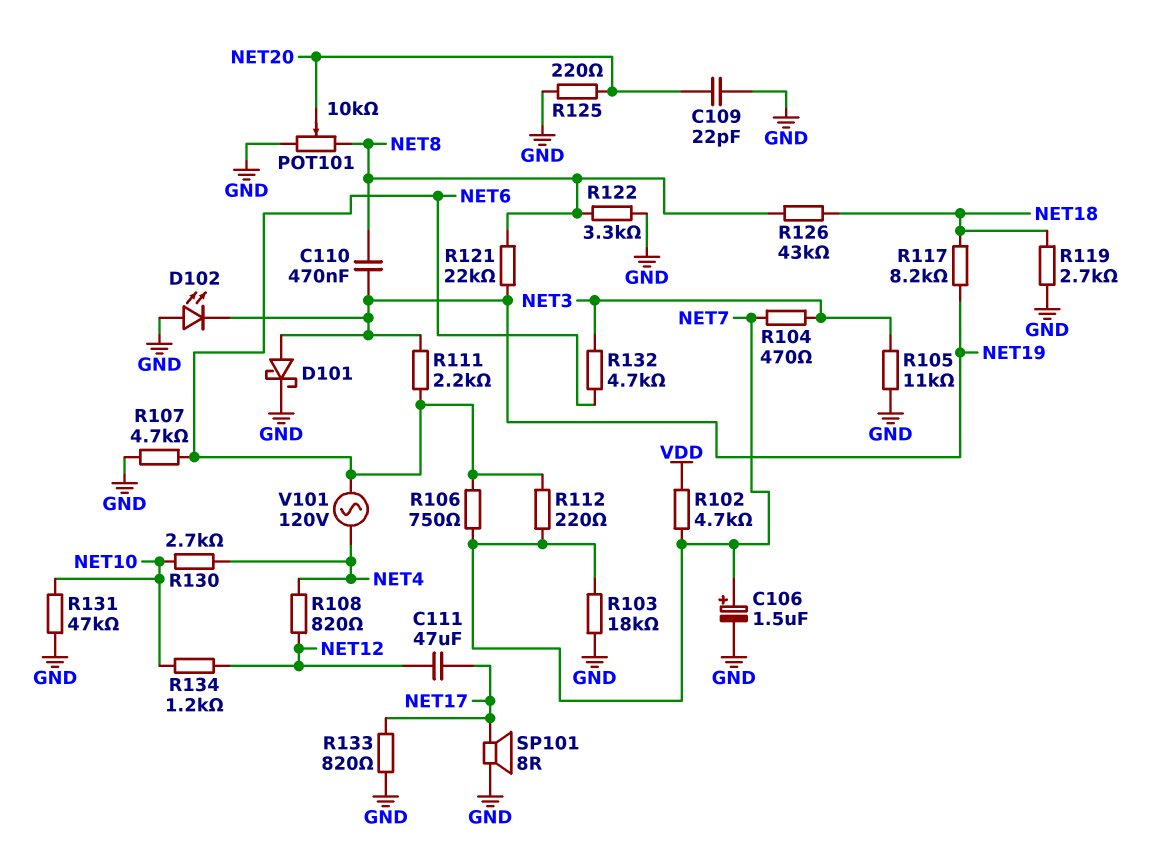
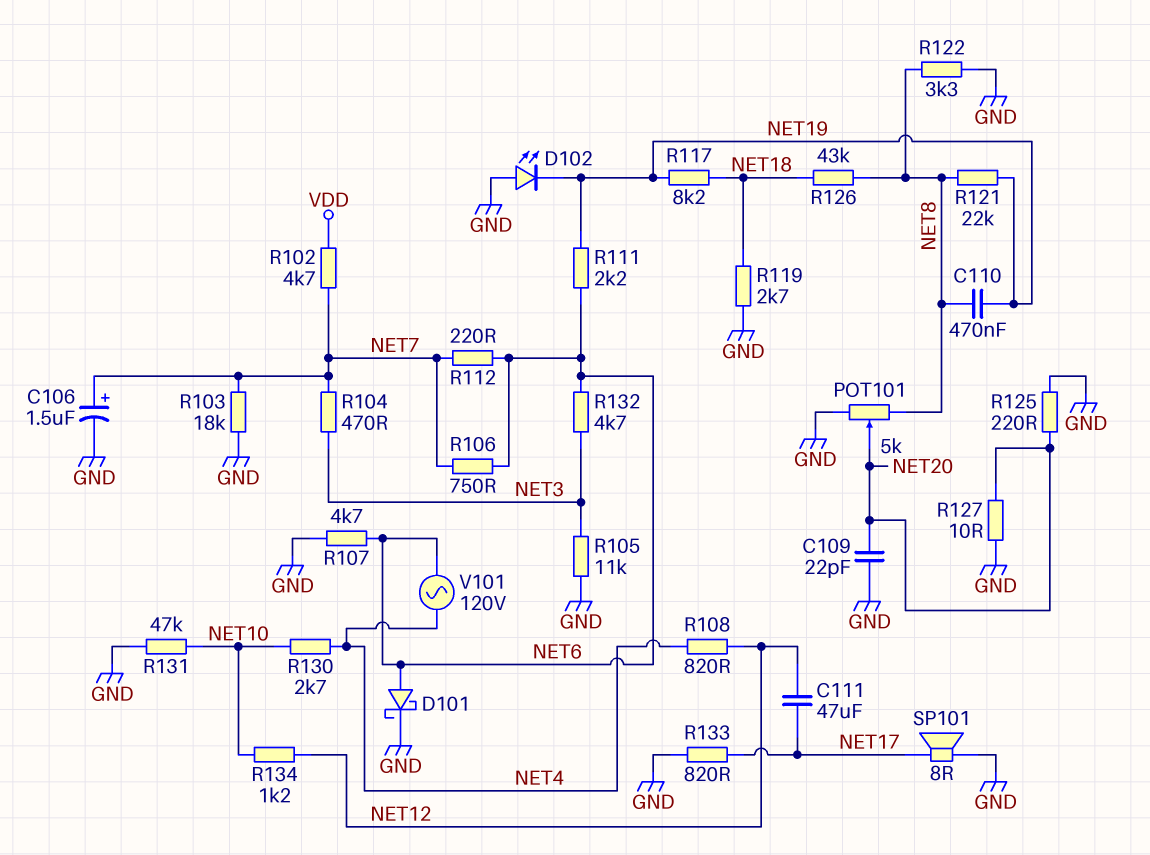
D101: schottky (A NET19, K GND) -> schottky (A NET6, K GND)
POT101: 10k (GND, NET8, wiper NET20) -> 5k (GND, NET8, wiper NET20)
R127: none -> 10 (GND, NET20)

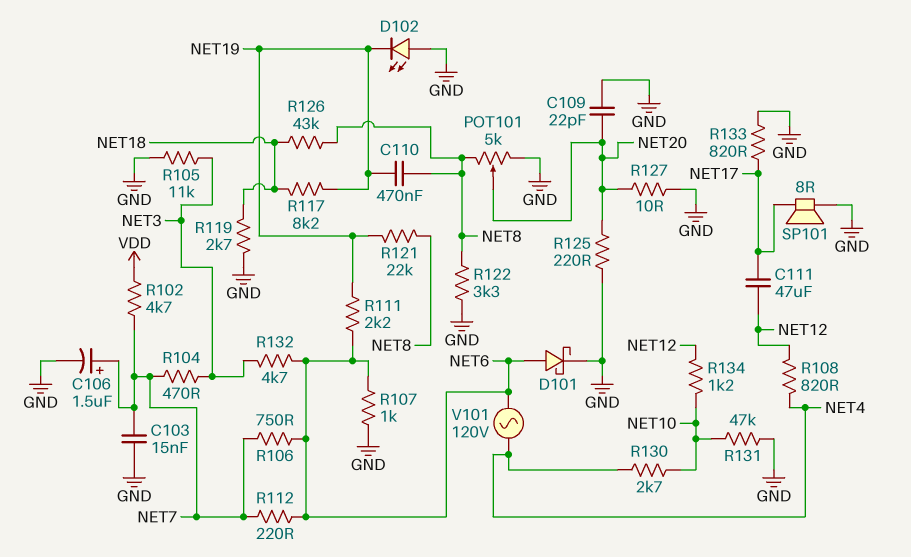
C103: none -> 15nF (GND, NET7)
R103: 18k (GND, NET7) -> none
R107: 4.7k (GND, NET6) -> 1k (GND, NET6)

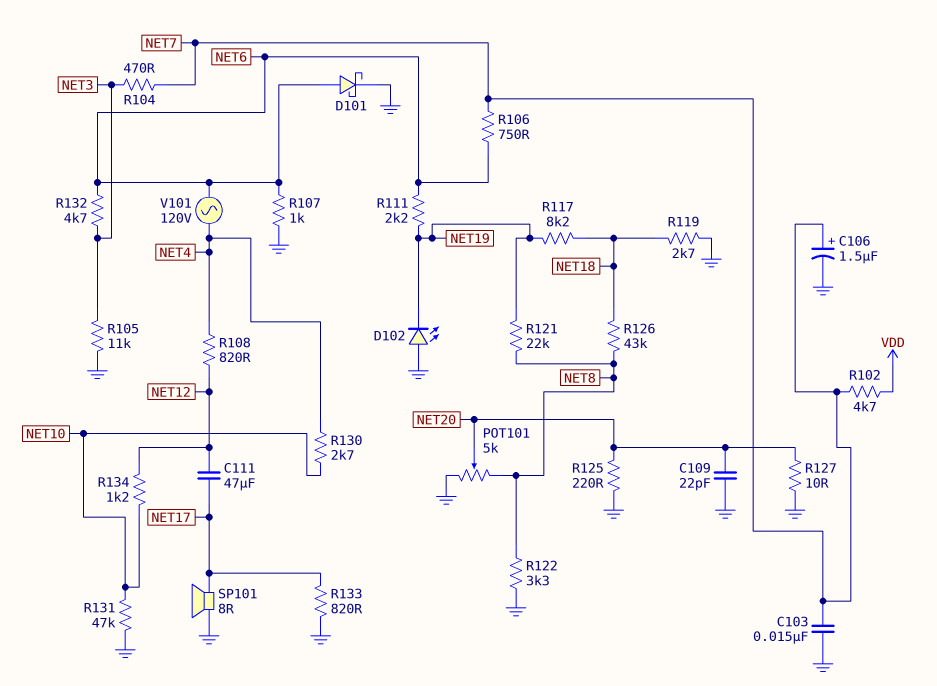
C110: 470nF (NET8, NET19) -> none
R112: 220 (NET6, NET7) -> none

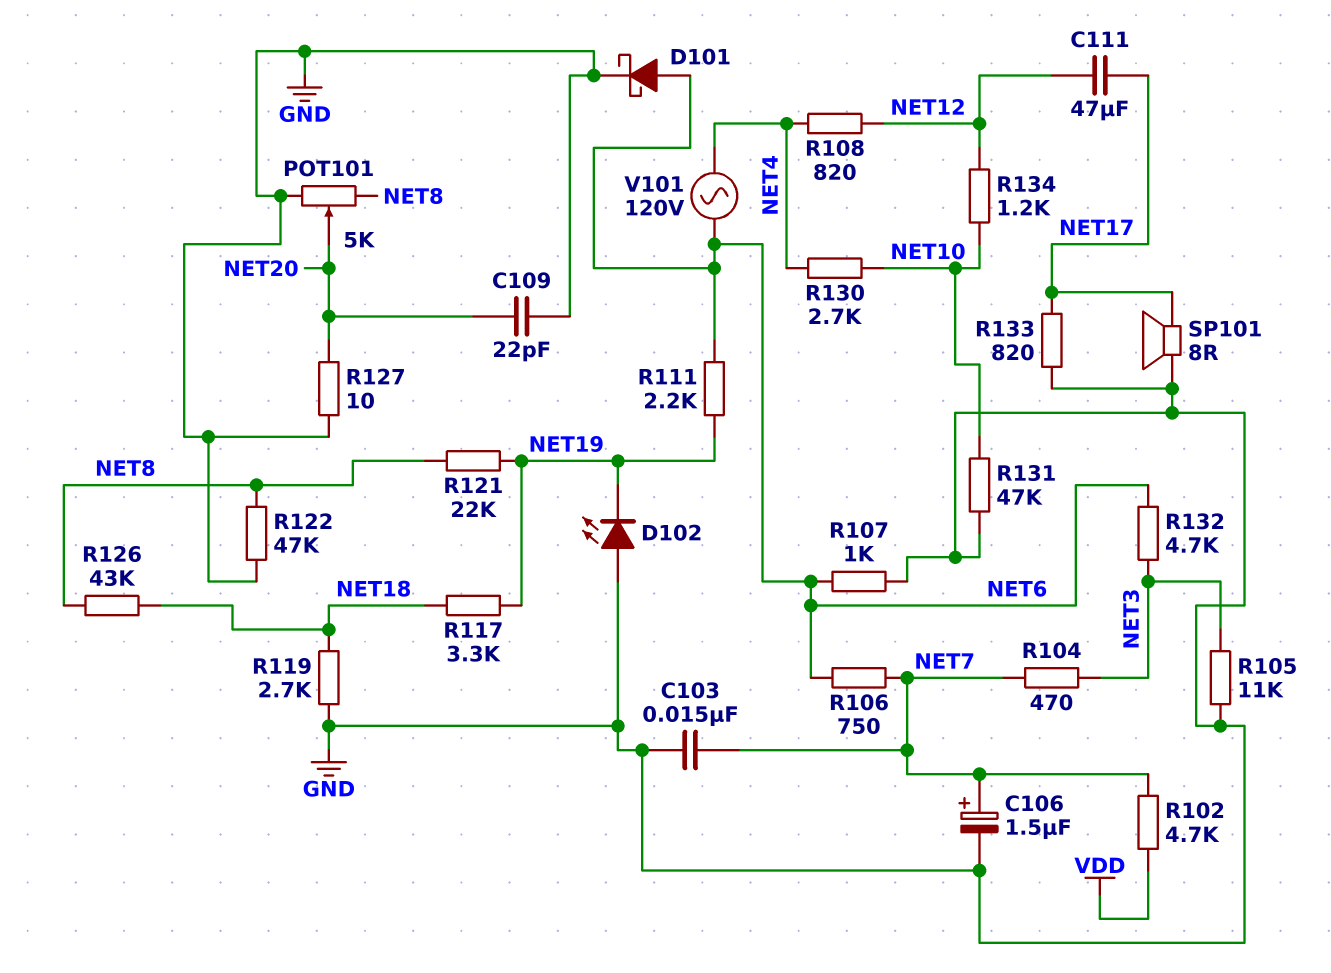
R117: 8.2k (NET18, NET19) -> 3.3k (NET18, NET19)
R122: 3.3k (GND, NET8) -> 47k (GND, NET8)
R125: 220 (GND, NET20) -> none

